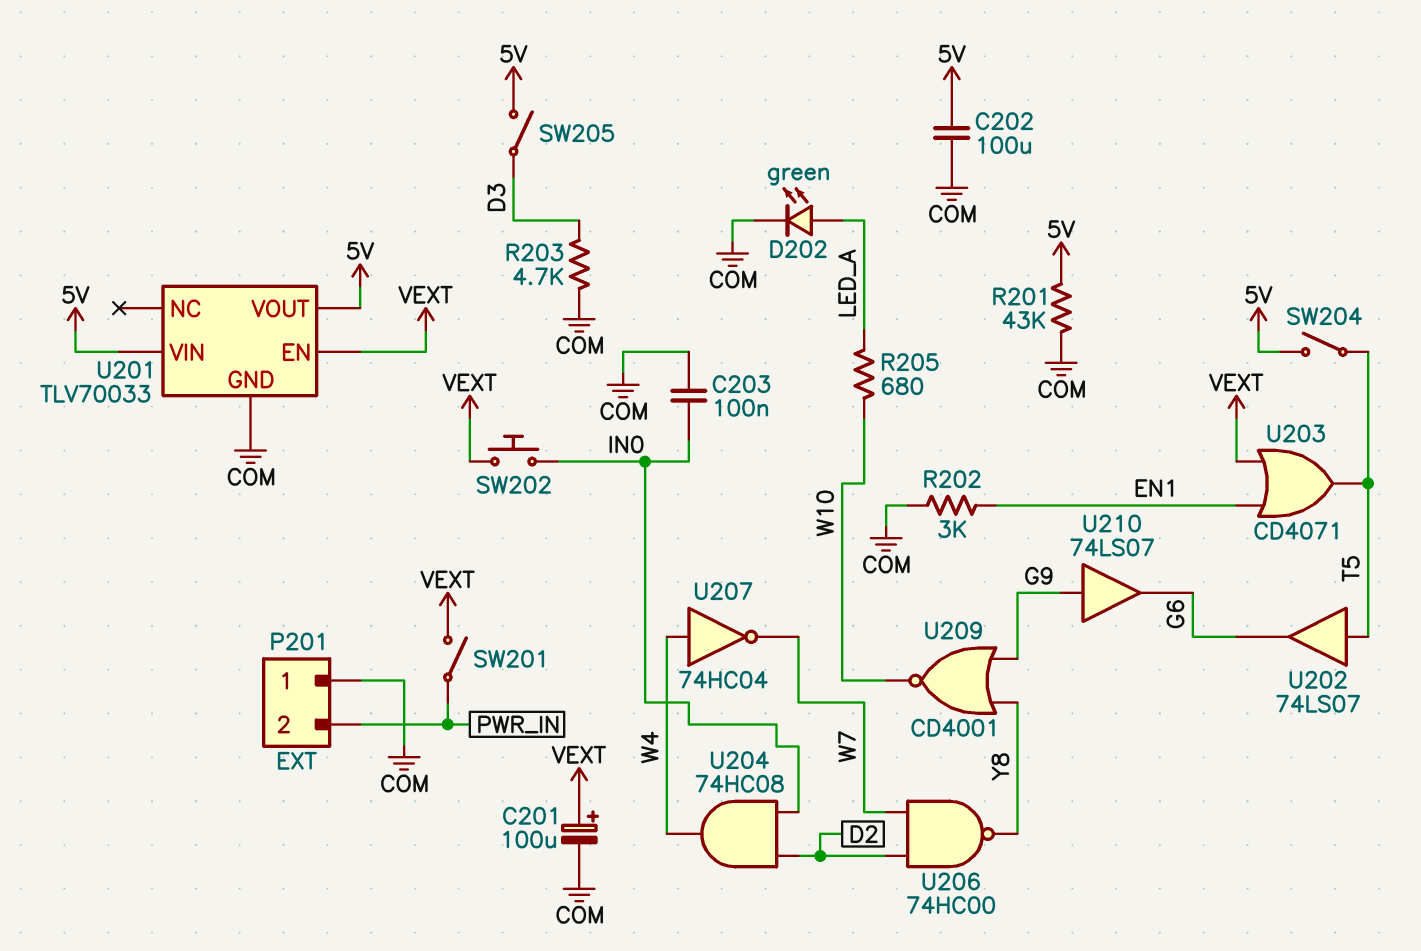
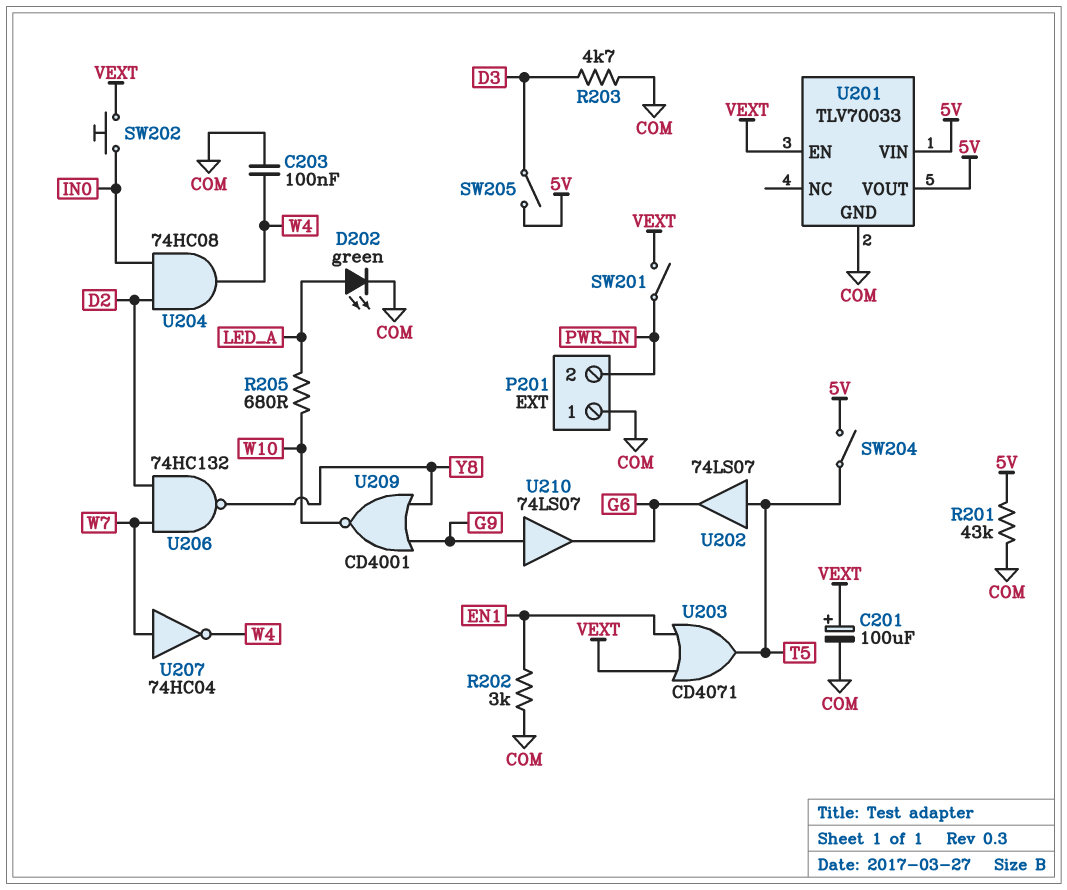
C202: 100uF (5V, COM) -> none
C203: 100nF (COM, IN0) -> 100nF (COM, W4)
U206: NAND 74HC00 (in D2, in W7, out Y8) -> NAND 74HC132 (in D2, in W7, out Y8)
U207: NOT 74HC04 (in W4, out W7) -> NOT 74HC04 (in W7, out W4)

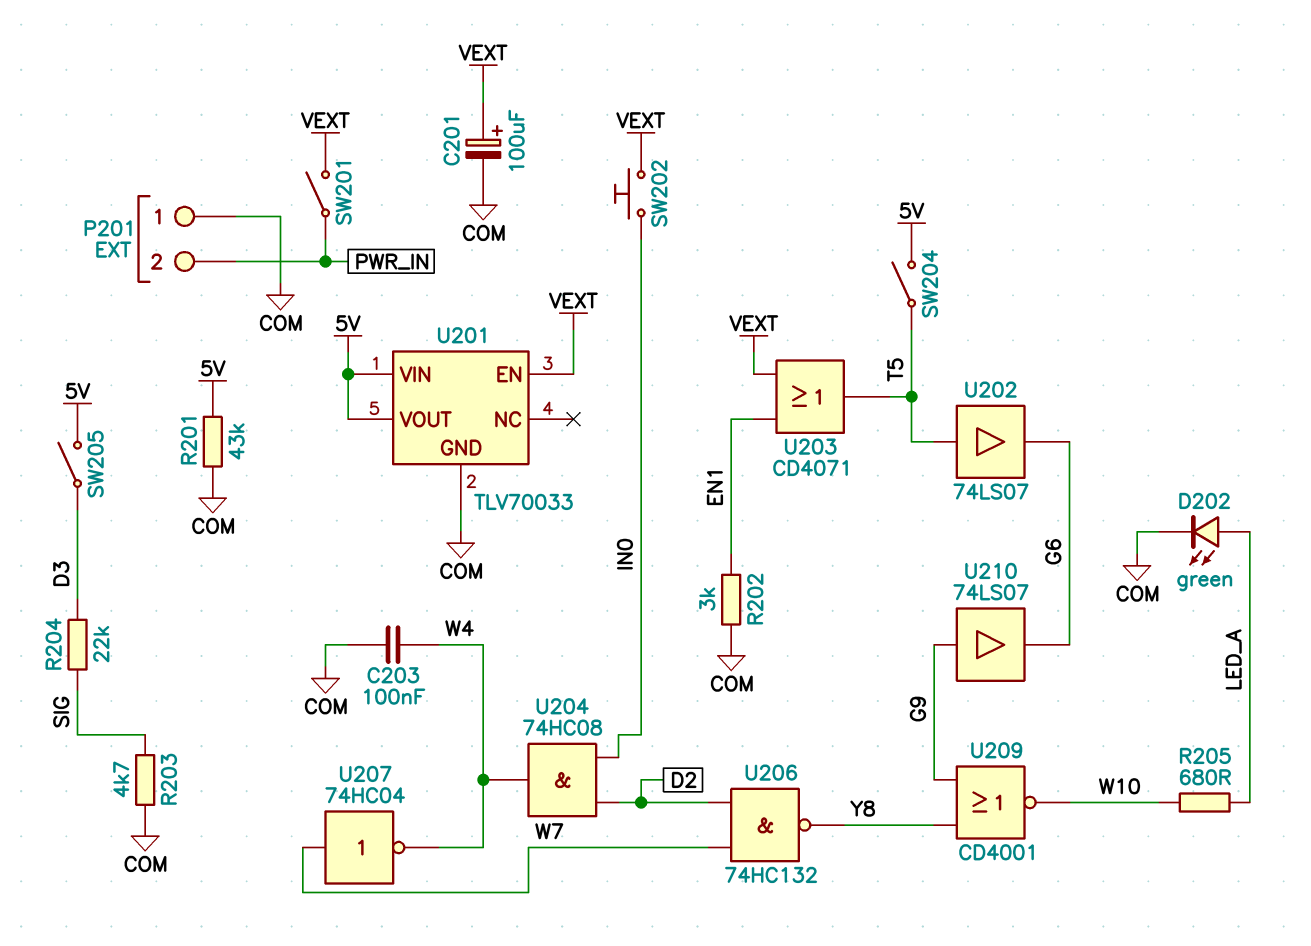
R203: 4.7k (COM, D3) -> 4.7k (COM, SIG)
R204: none -> 22k (D3, SIG)

